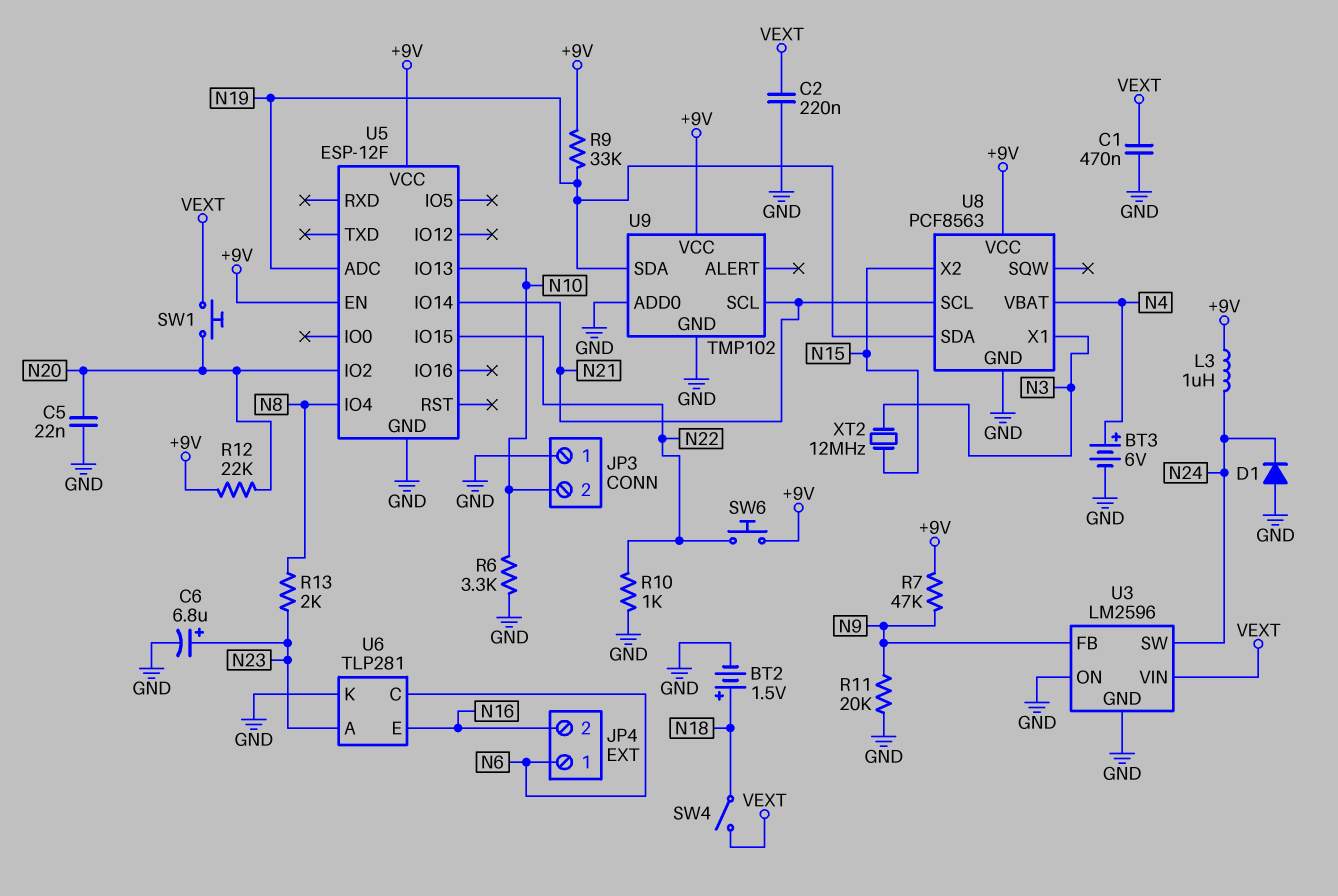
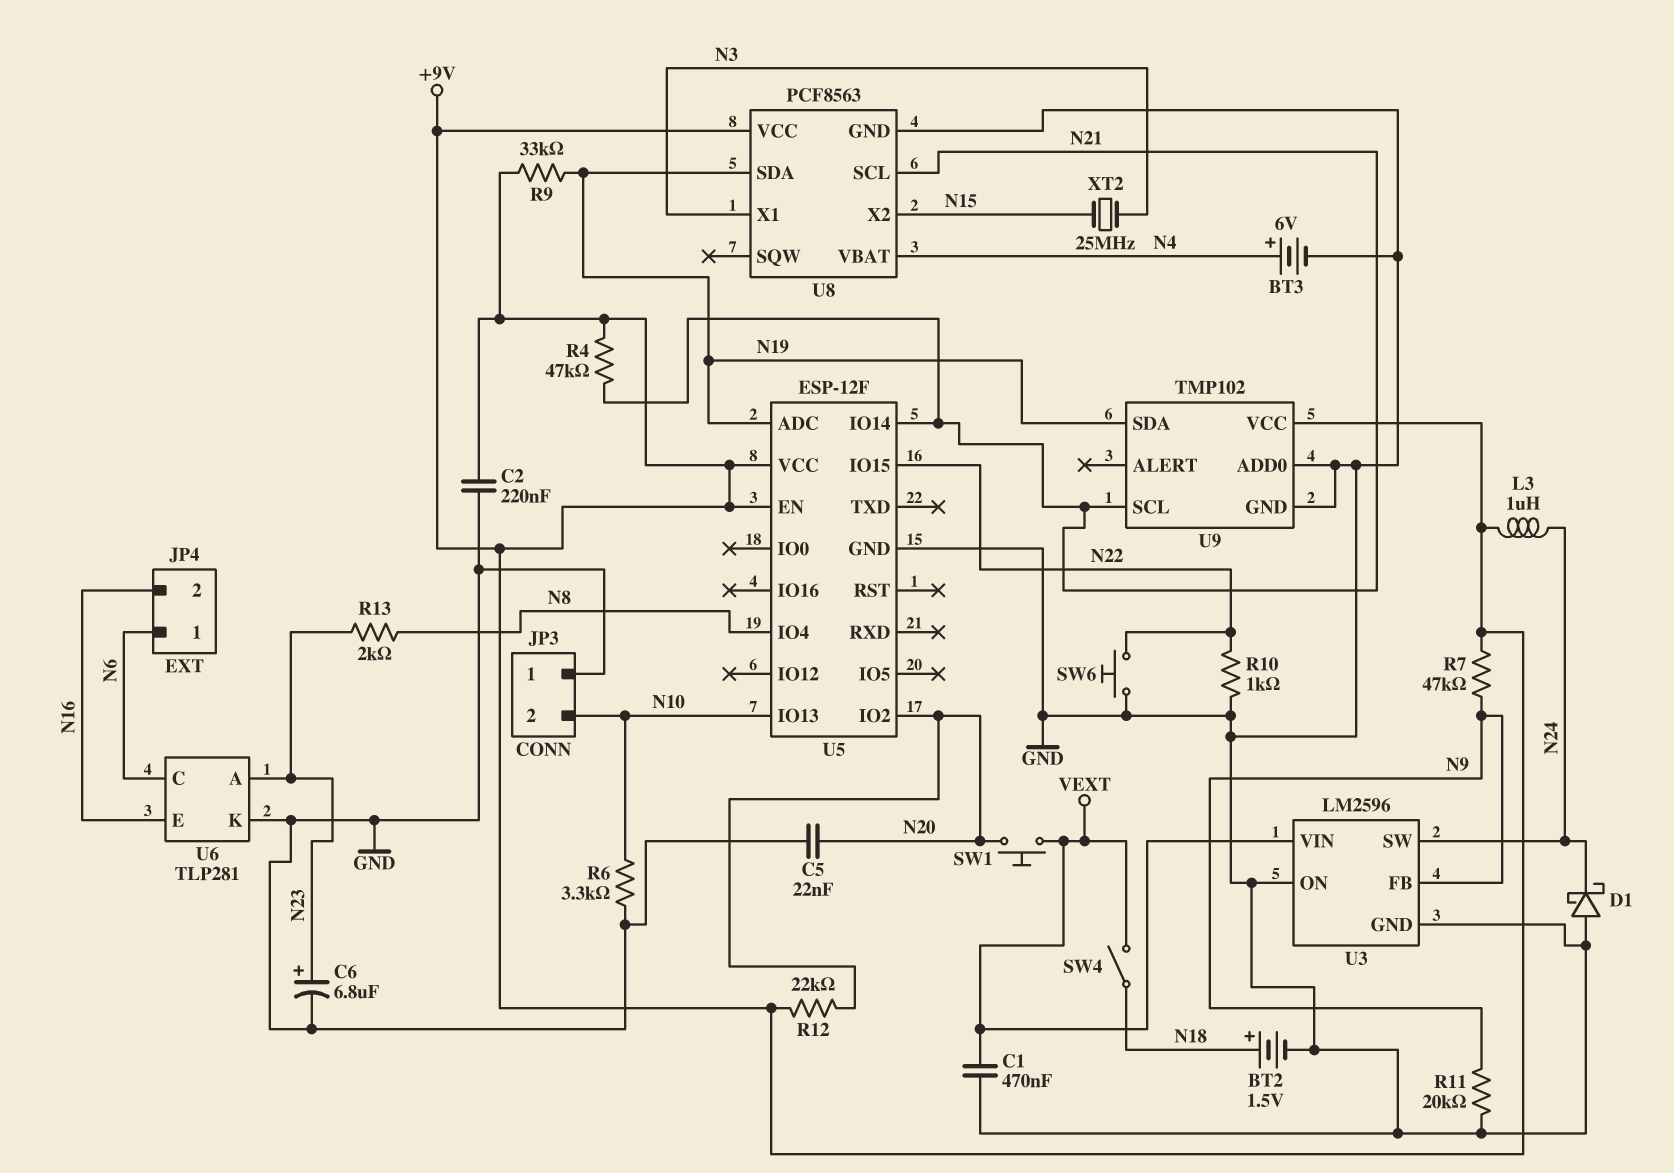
C2: 220nF (GND, VEXT) -> 220nF (+9V, GND)
D1: diode (A GND, K N24) -> schottky (A GND, K N24)
R4: none -> 47k (+9V, N21)
SW6: button (+9V, N22) -> button (GND, N22)
XT2: 12MHz (N3, N15) -> 25MHz (N3, N15)

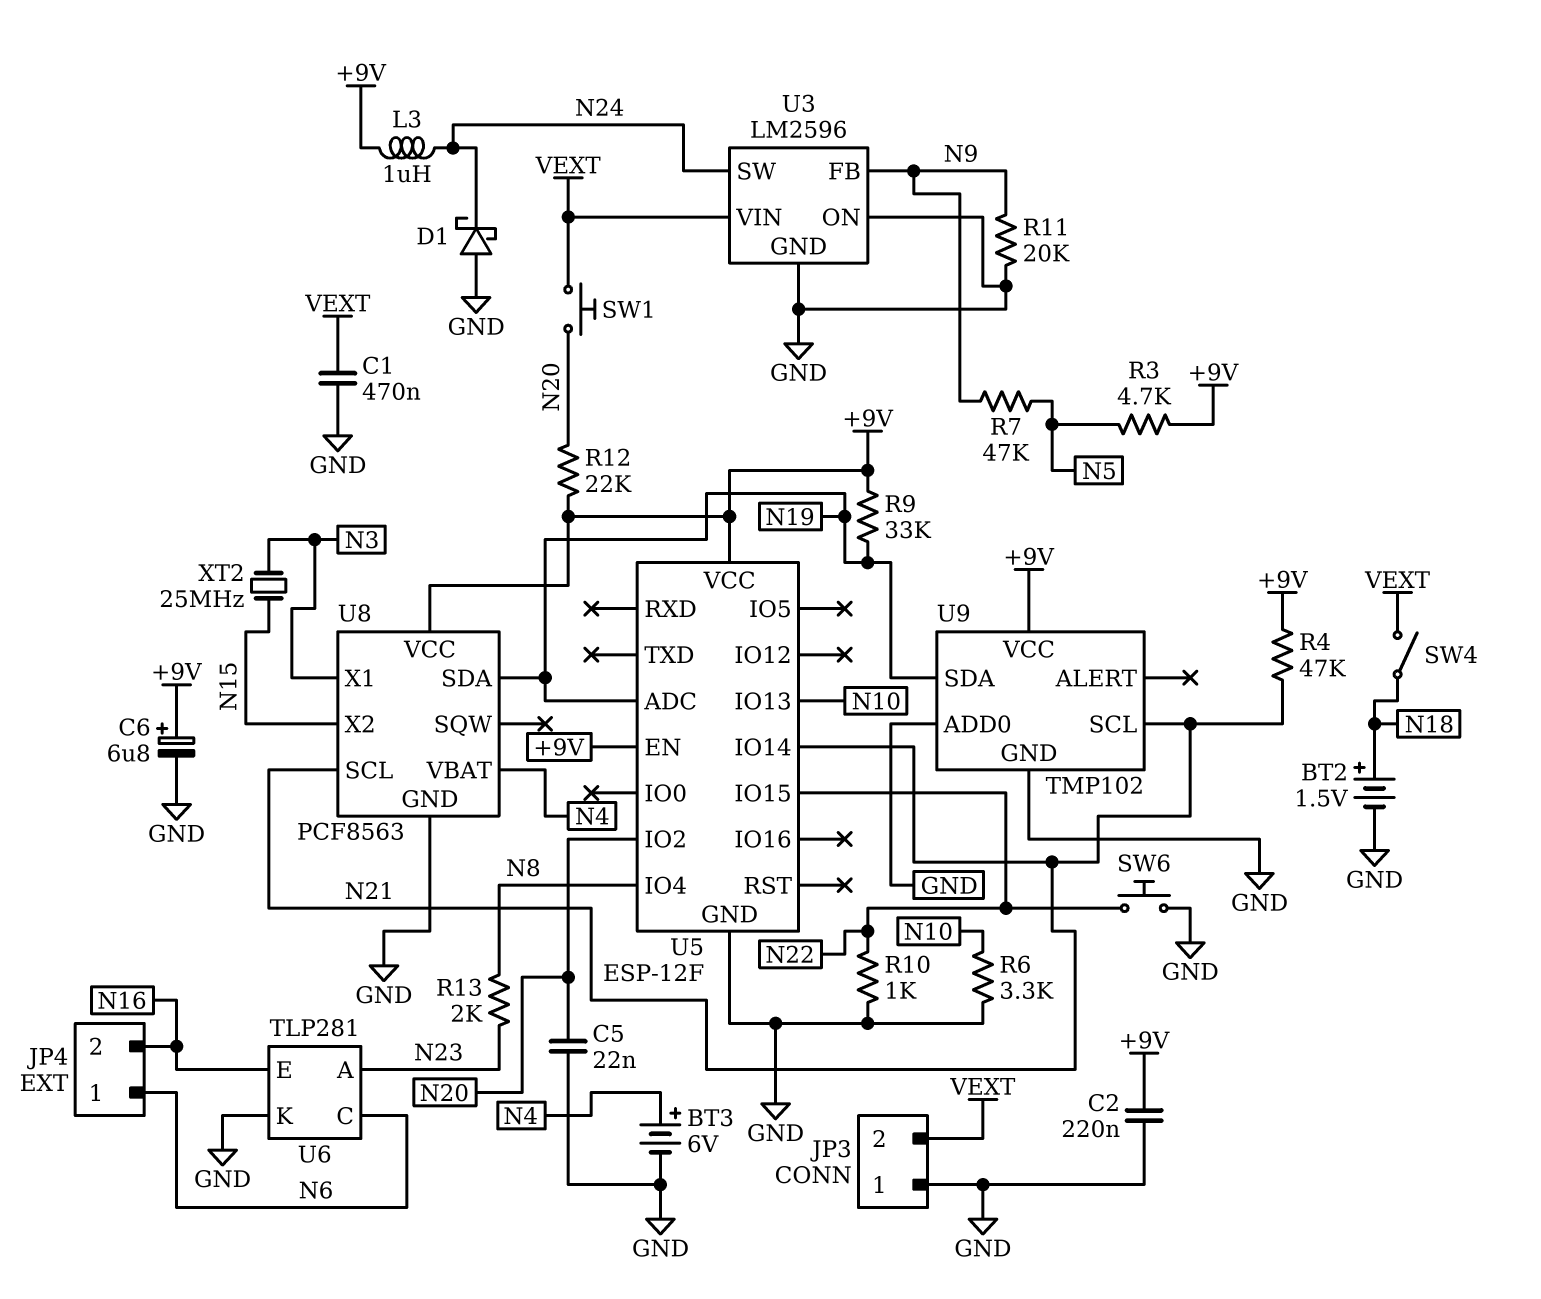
C6: 6.8uF (plus N23, minus GND) -> 6.8uF (plus +9V, minus GND)
JP3 pin 2: N10 -> VEXT
R3: none -> 4.7k (+9V, N5)
R7: 47k (+9V, N9) -> 47k (N5, N9)

